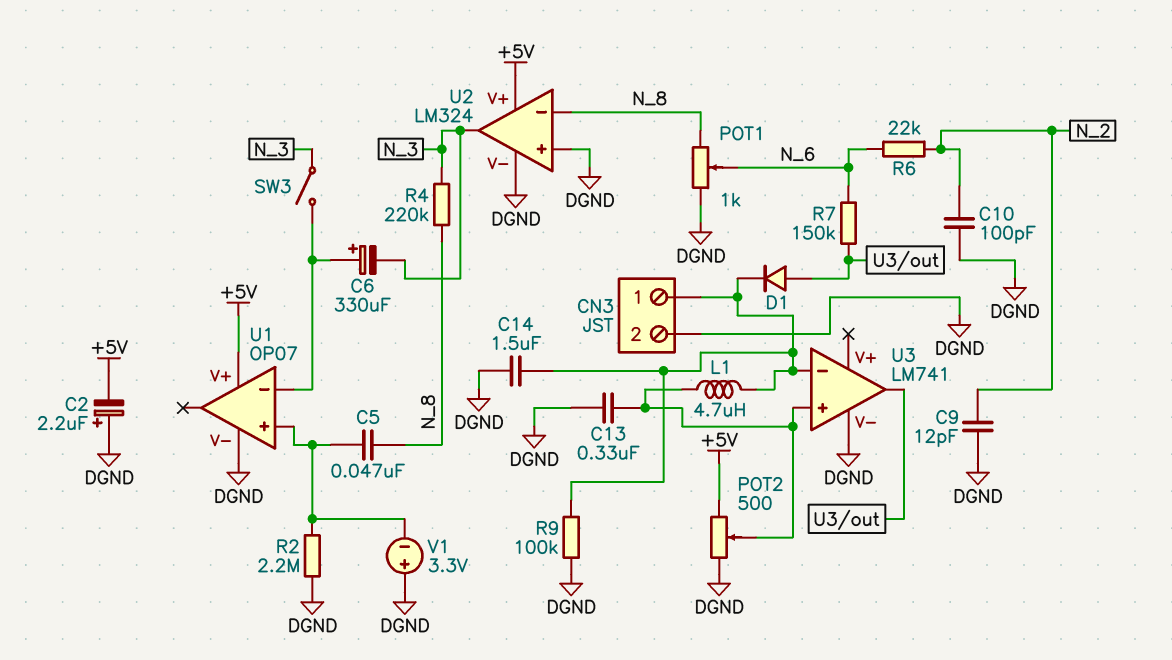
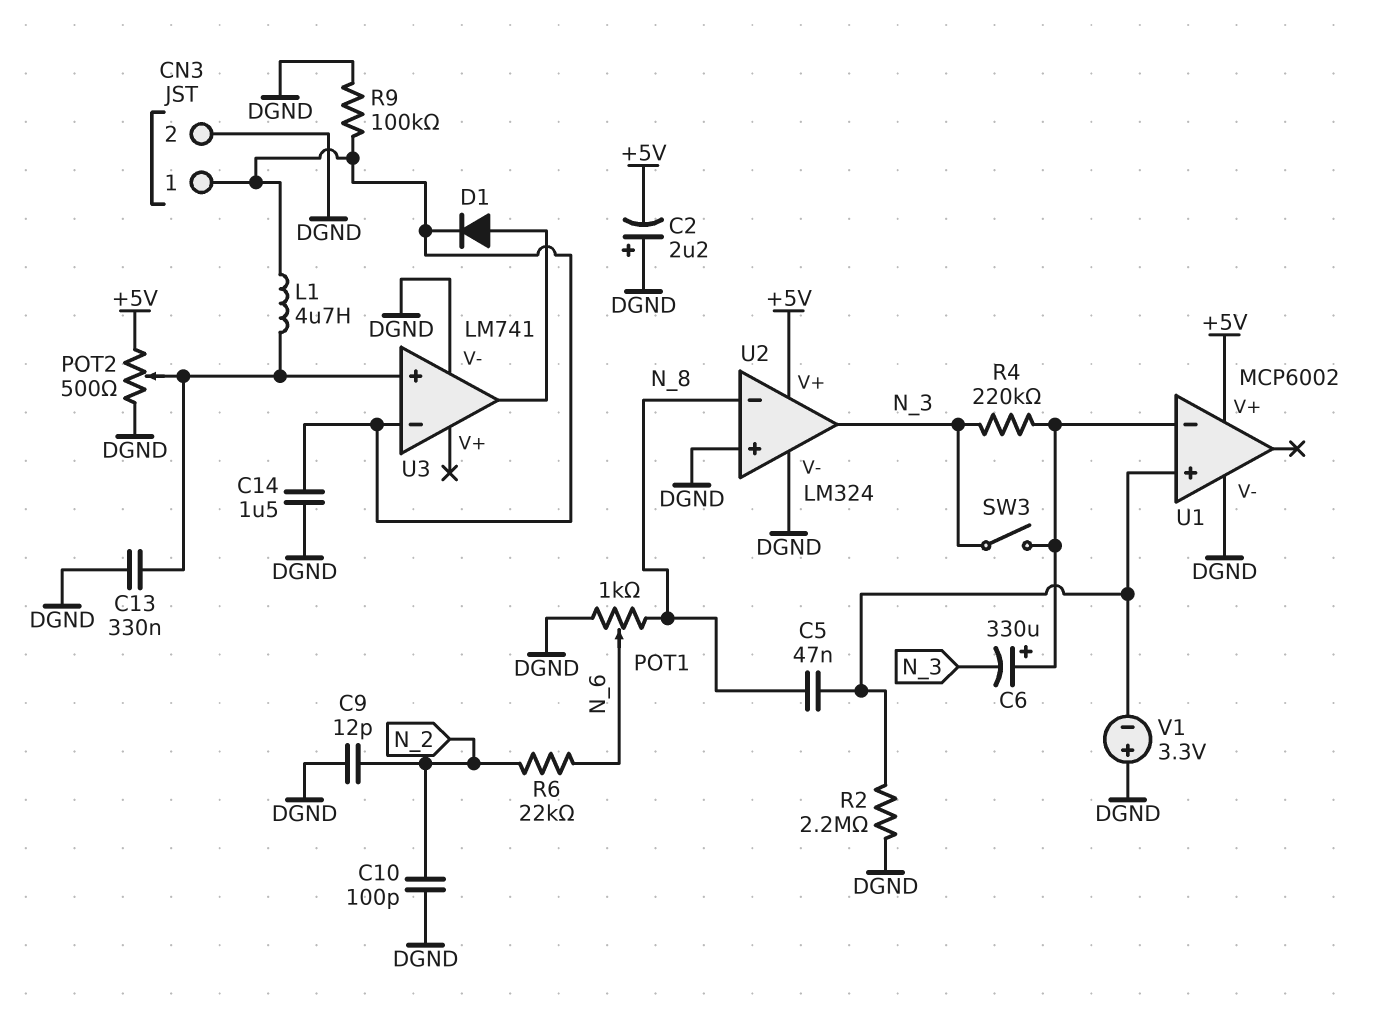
R4: 220k (N_3, N_8) -> 220k (N_3, U1/in-)
R7: 150k (N_6, U3/out) -> none
U1: OP07 -> MCP6002

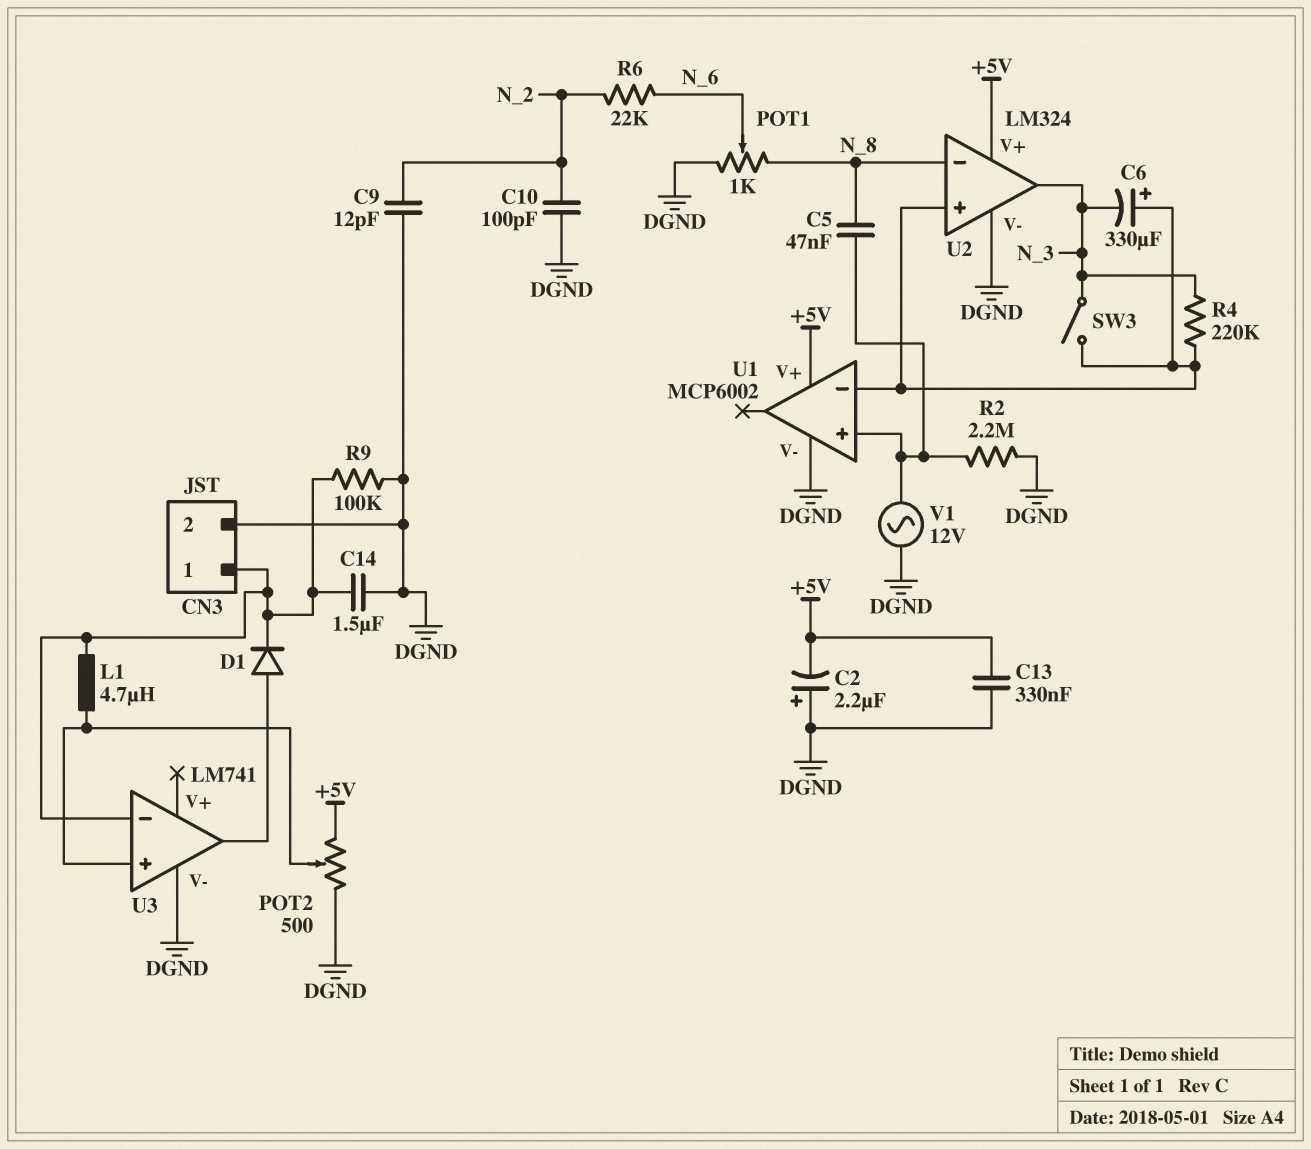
C13: 330nF (DGND, U3/in+) -> 330nF (+5V, DGND)
U2 pin in+: DGND -> U1/in-
V1: 3.3V (plus DGND, minus U1/in+) -> AC 12V (DGND, U1/in+)

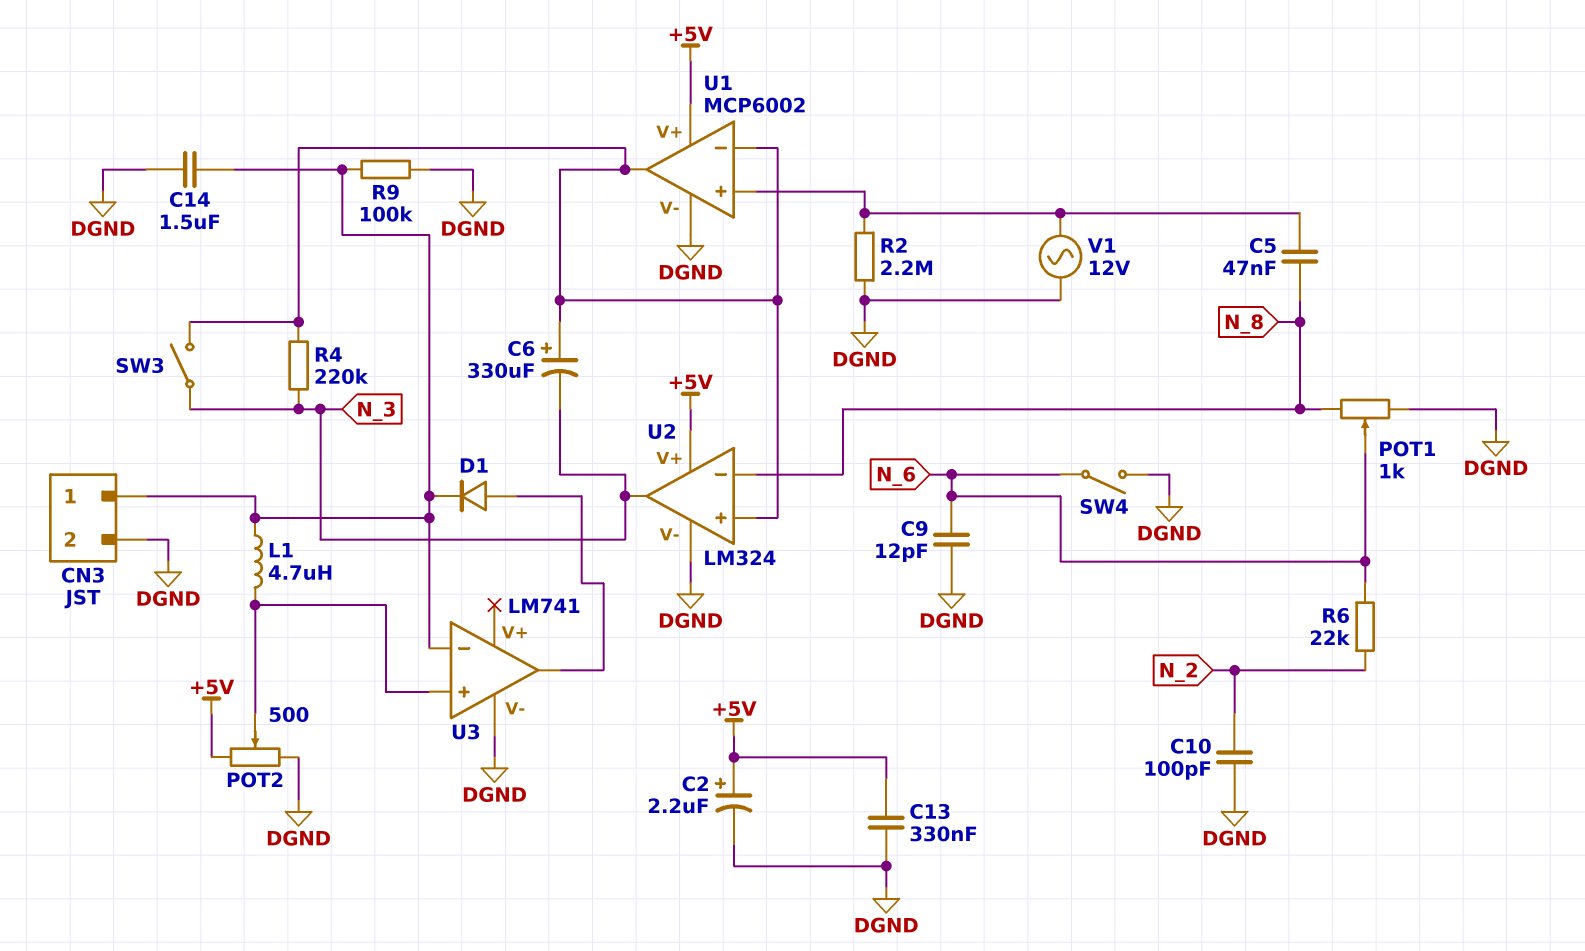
C2: 2.2uF (plus DGND, minus +5V) -> 2.2uF (plus +5V, minus DGND)
C9: 12pF (DGND, N_2) -> 12pF (DGND, N_6)
SW4: none -> switch (DGND, N_6)
U1 pin out: none -> U1/in-

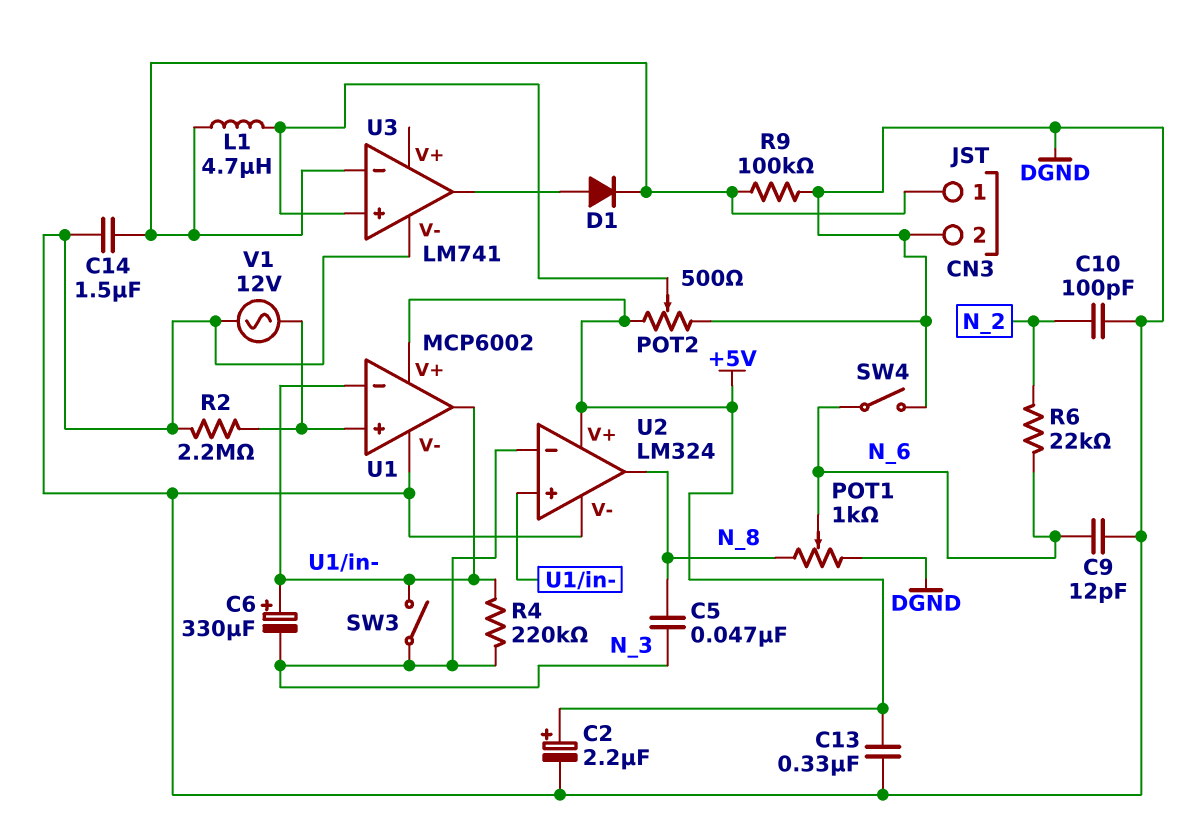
C5: 47nF (N_8, U1/in+) -> 47nF (N_3, N_8)
U2 pin in-: N_8 -> N_3
U2 pin out: N_3 -> N_8

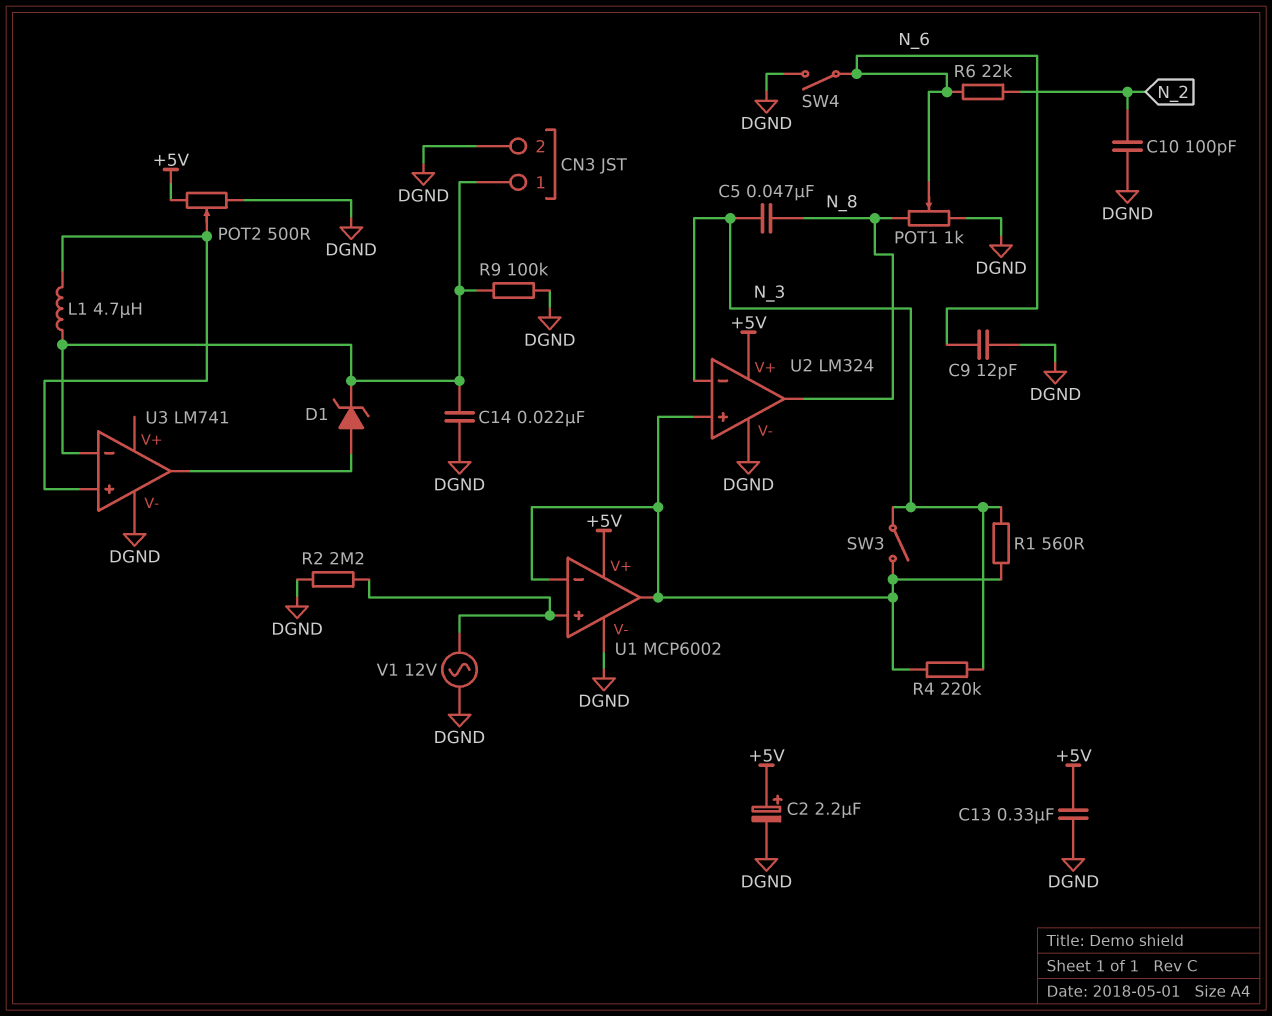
C6: 330uF (plus U1/in-, minus N_3) -> none
C14: 1.5uF (CN3/1, DGND) -> 22nF (CN3/1, DGND)
D1: diode (A U3/out, K CN3/1) -> zener (A U3/out, K CN3/1)
R1: none -> 560 (N_3, U1/in-)

